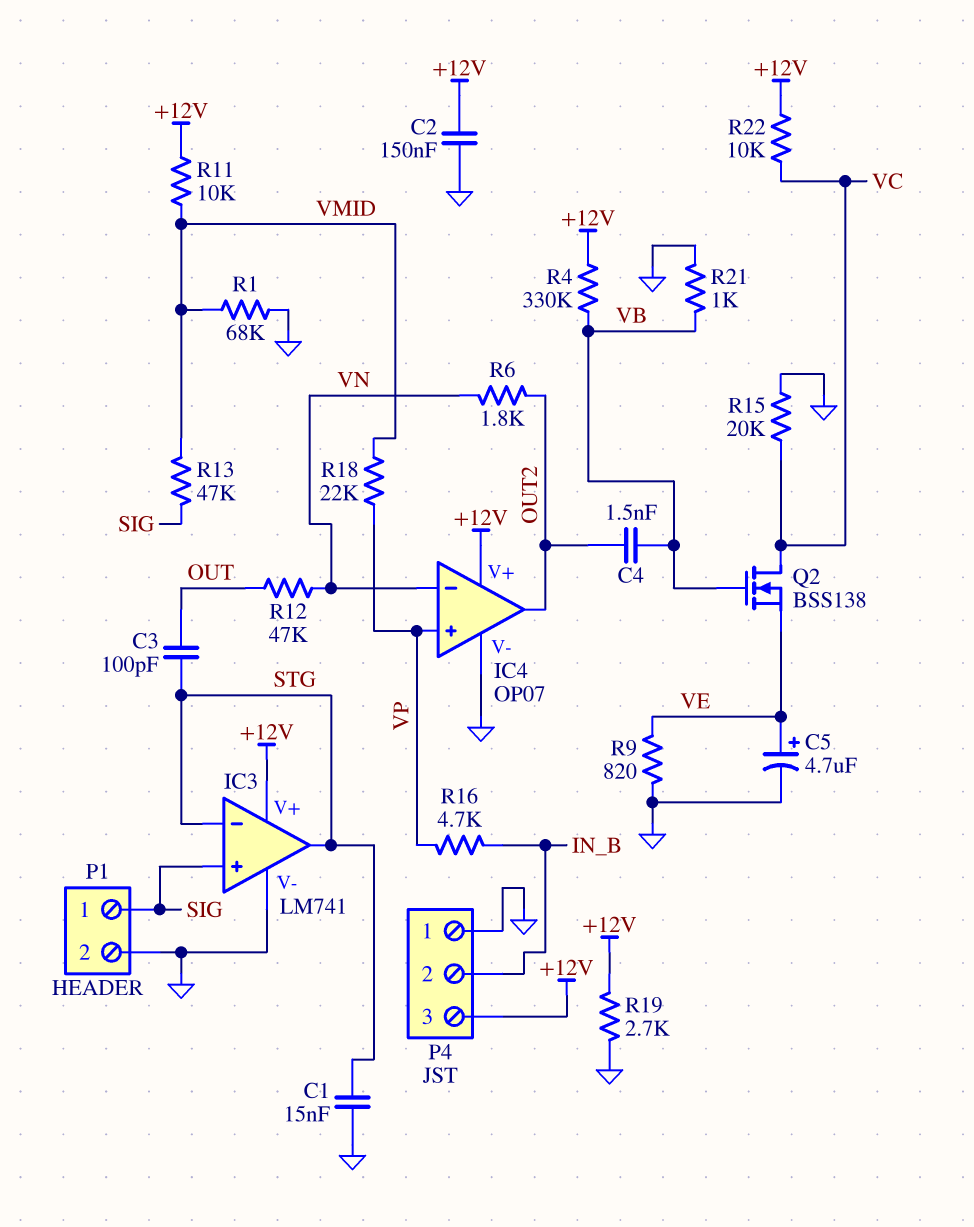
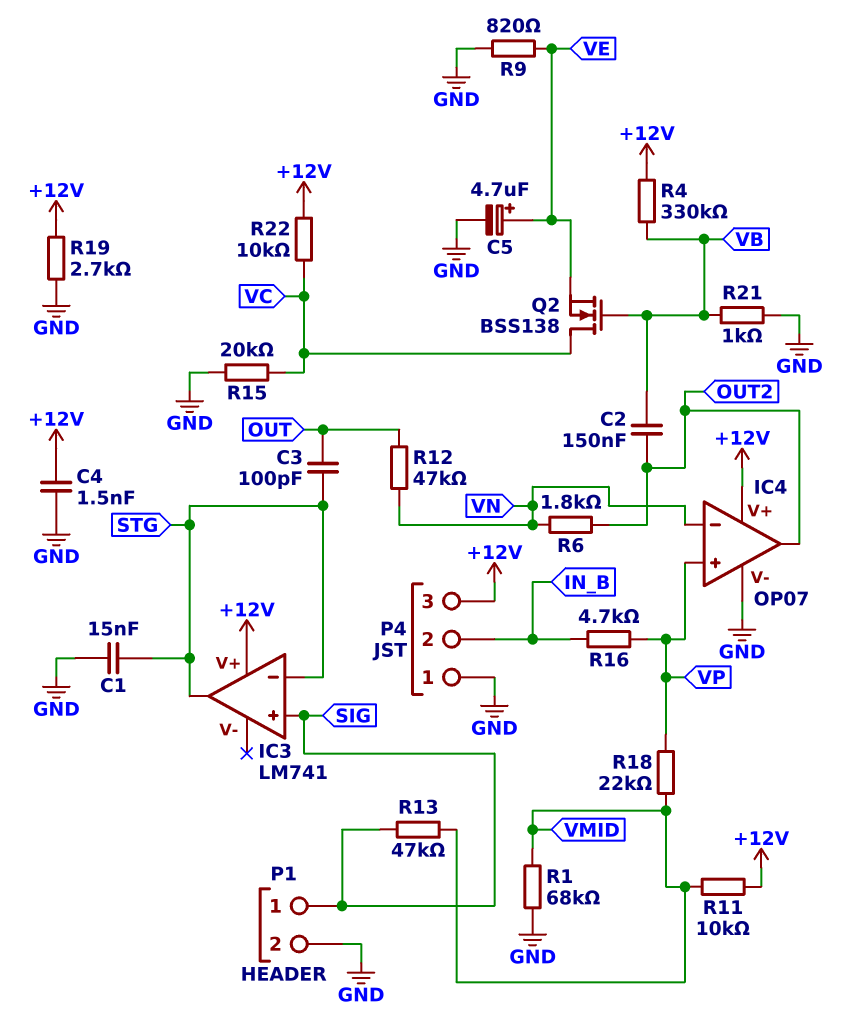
C2: 150nF (+12V, GND) -> 150nF (OUT2, VB)
C4: 1.5nF (OUT2, VB) -> 1.5nF (+12V, GND)
IC3 pin V-: GND -> none

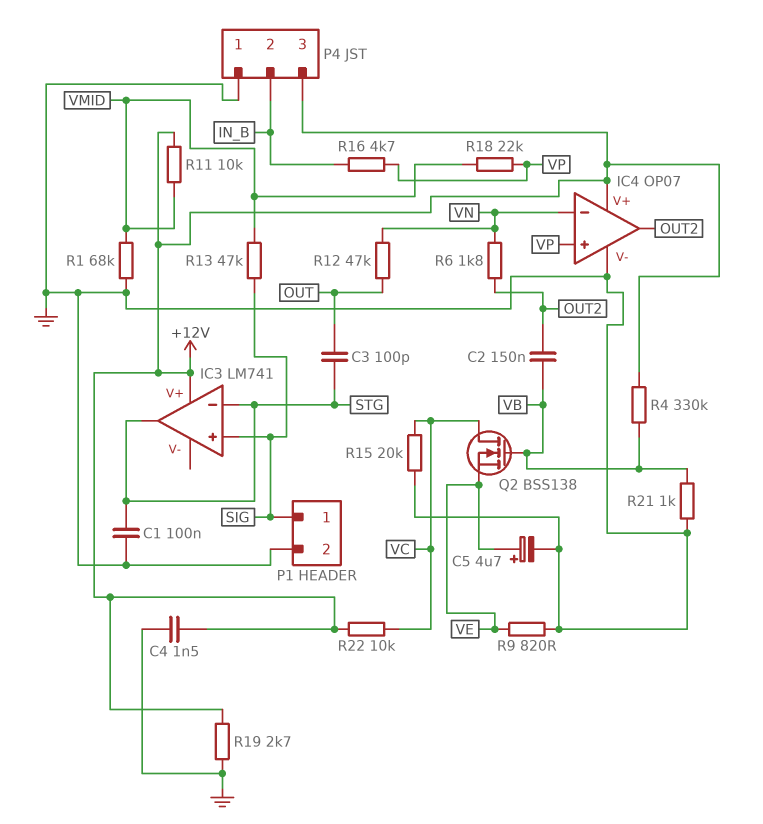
C1: 15nF (GND, STG) -> 100nF (GND, STG)

